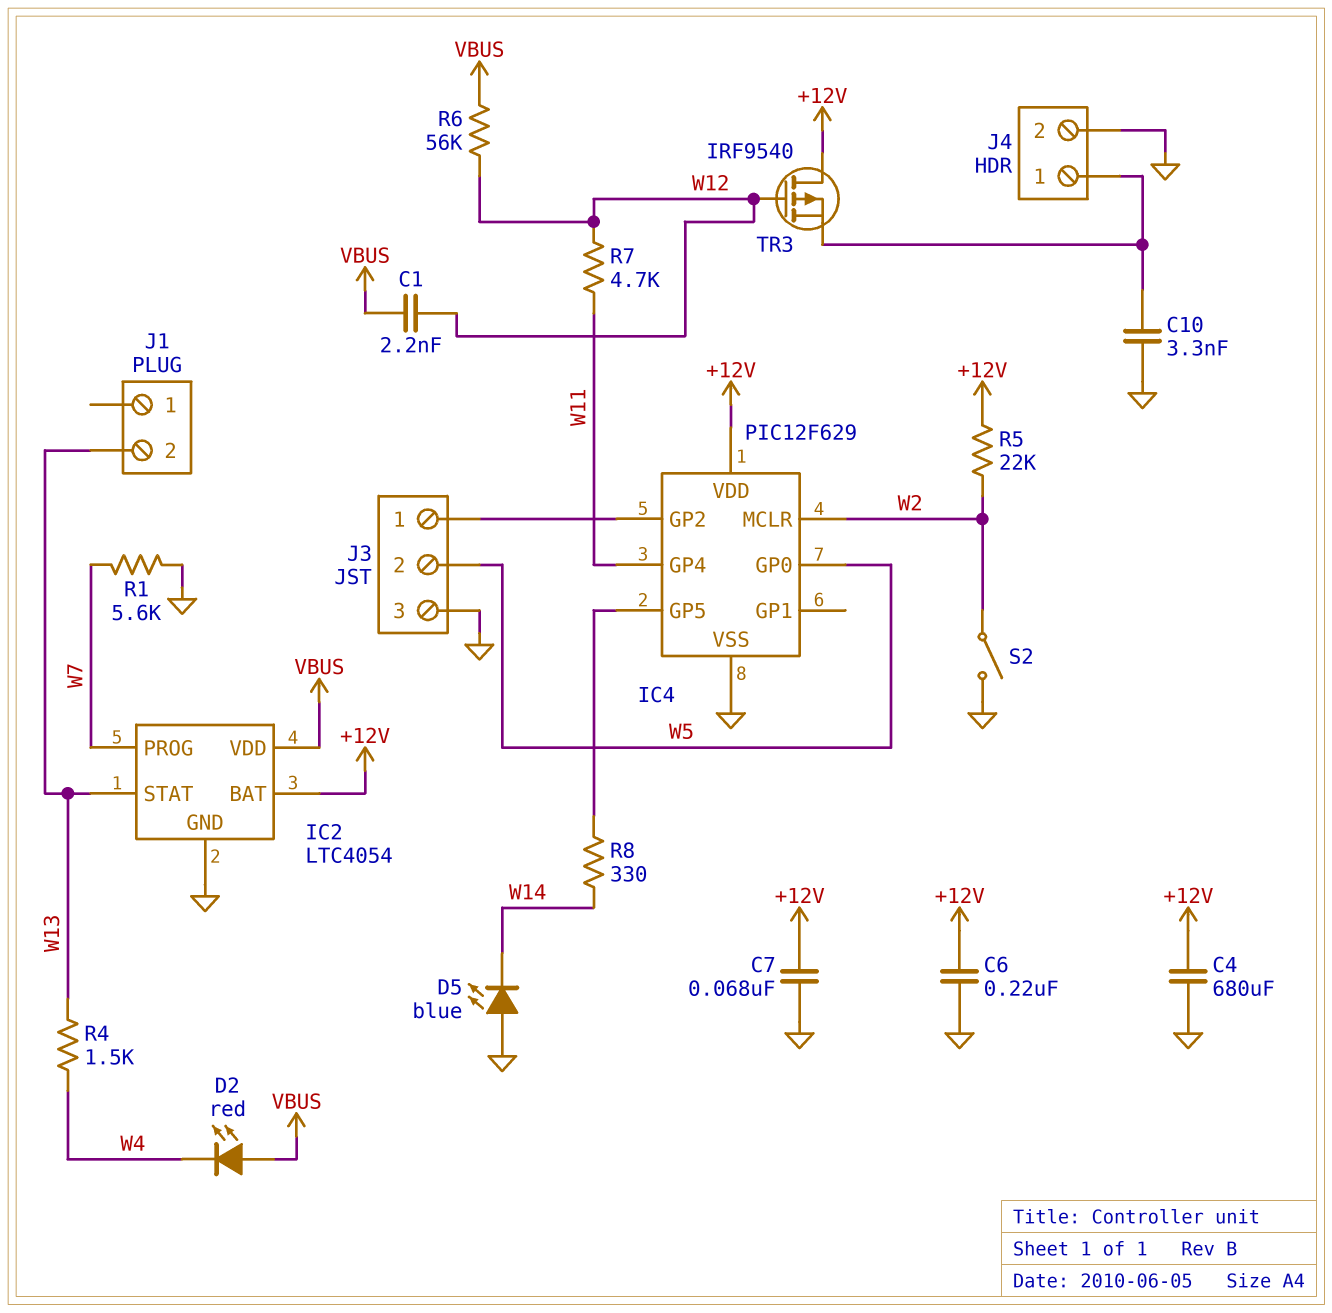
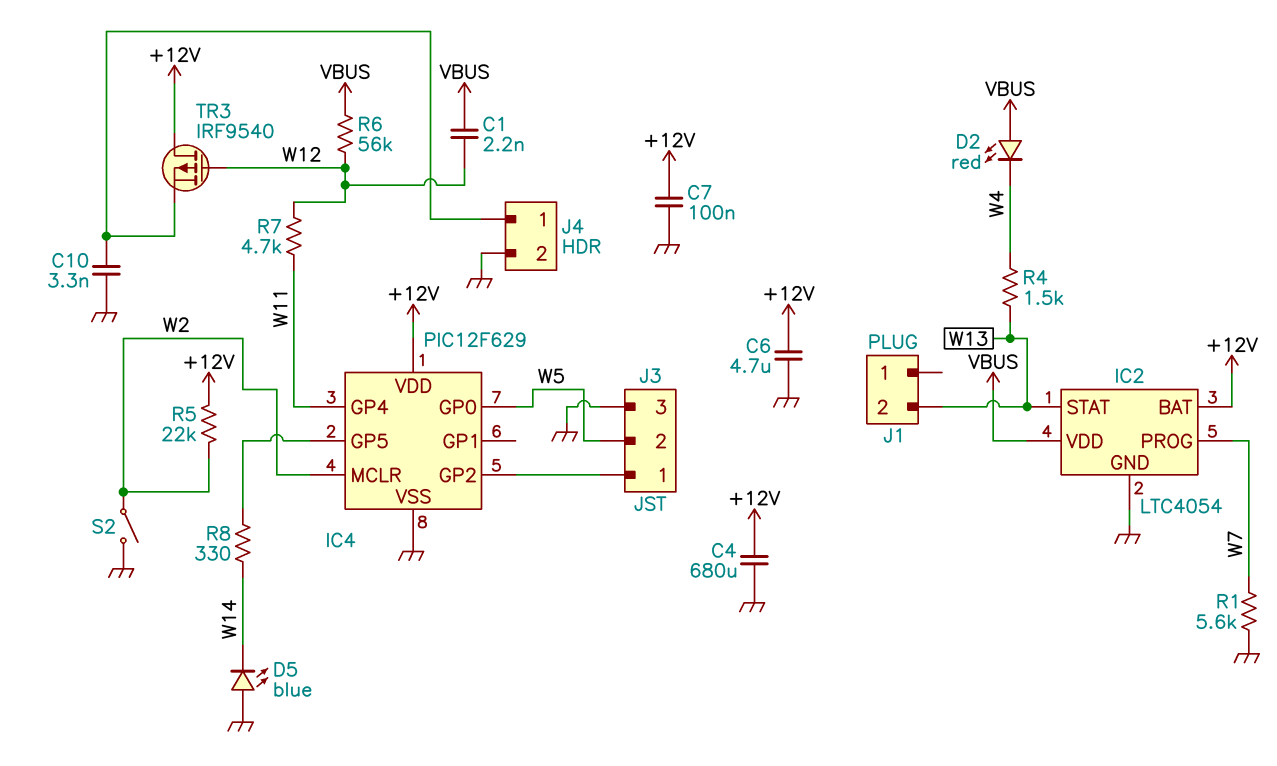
C6: 220nF (+12V, GND) -> 4.7uF (+12V, GND)
C7: 68nF (+12V, GND) -> 100nF (+12V, GND)

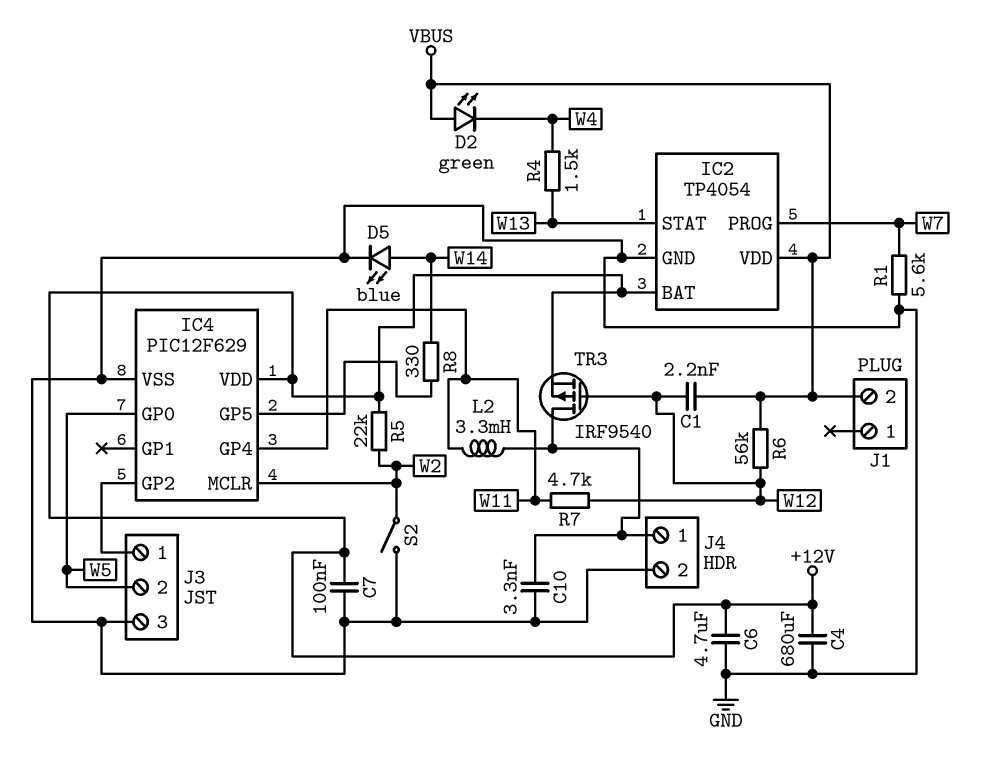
D2: LED red (A VBUS, K W4) -> LED green (A VBUS, K W4)
D5: LED blue (A GND, K W14) -> LED blue (A W14, K GND)
IC2: LTC4054 -> TP4054
J1 pin 2: W13 -> VBUS
L2: none -> 3.3mH (J4/1, W11)
TR3: PMOS IRF9540 (G W12, D +12V, S J4/1) -> PMOS IRF9540 (G W12, D J4/1, S +12V)

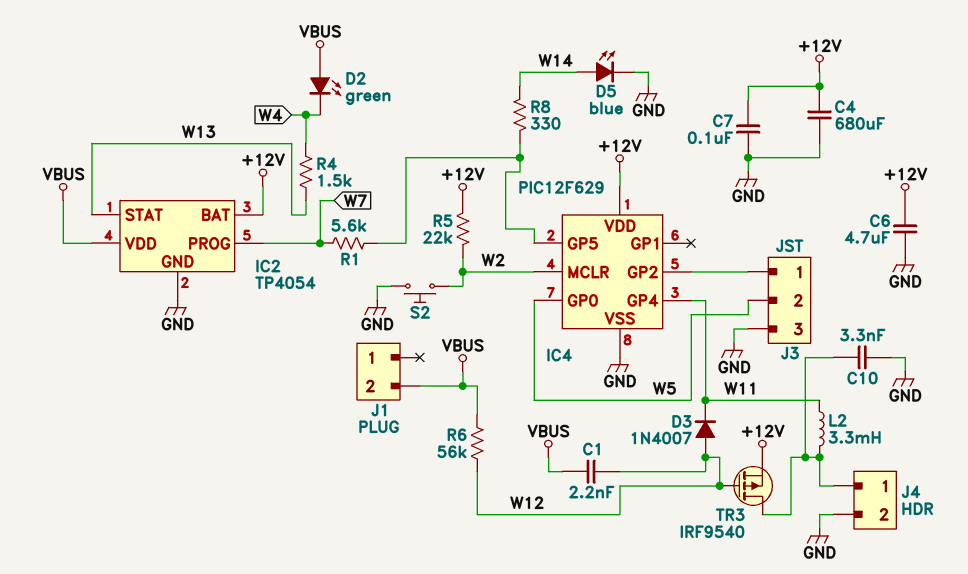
D3: none -> diode 1N4007 (A W12, K W11)
R1: 5.6k (GND, W7) -> 5.6k (IC4/GP5, W7)
R7: 4.7k (W11, W12) -> none
S2: switch (GND, W2) -> button (GND, W2)

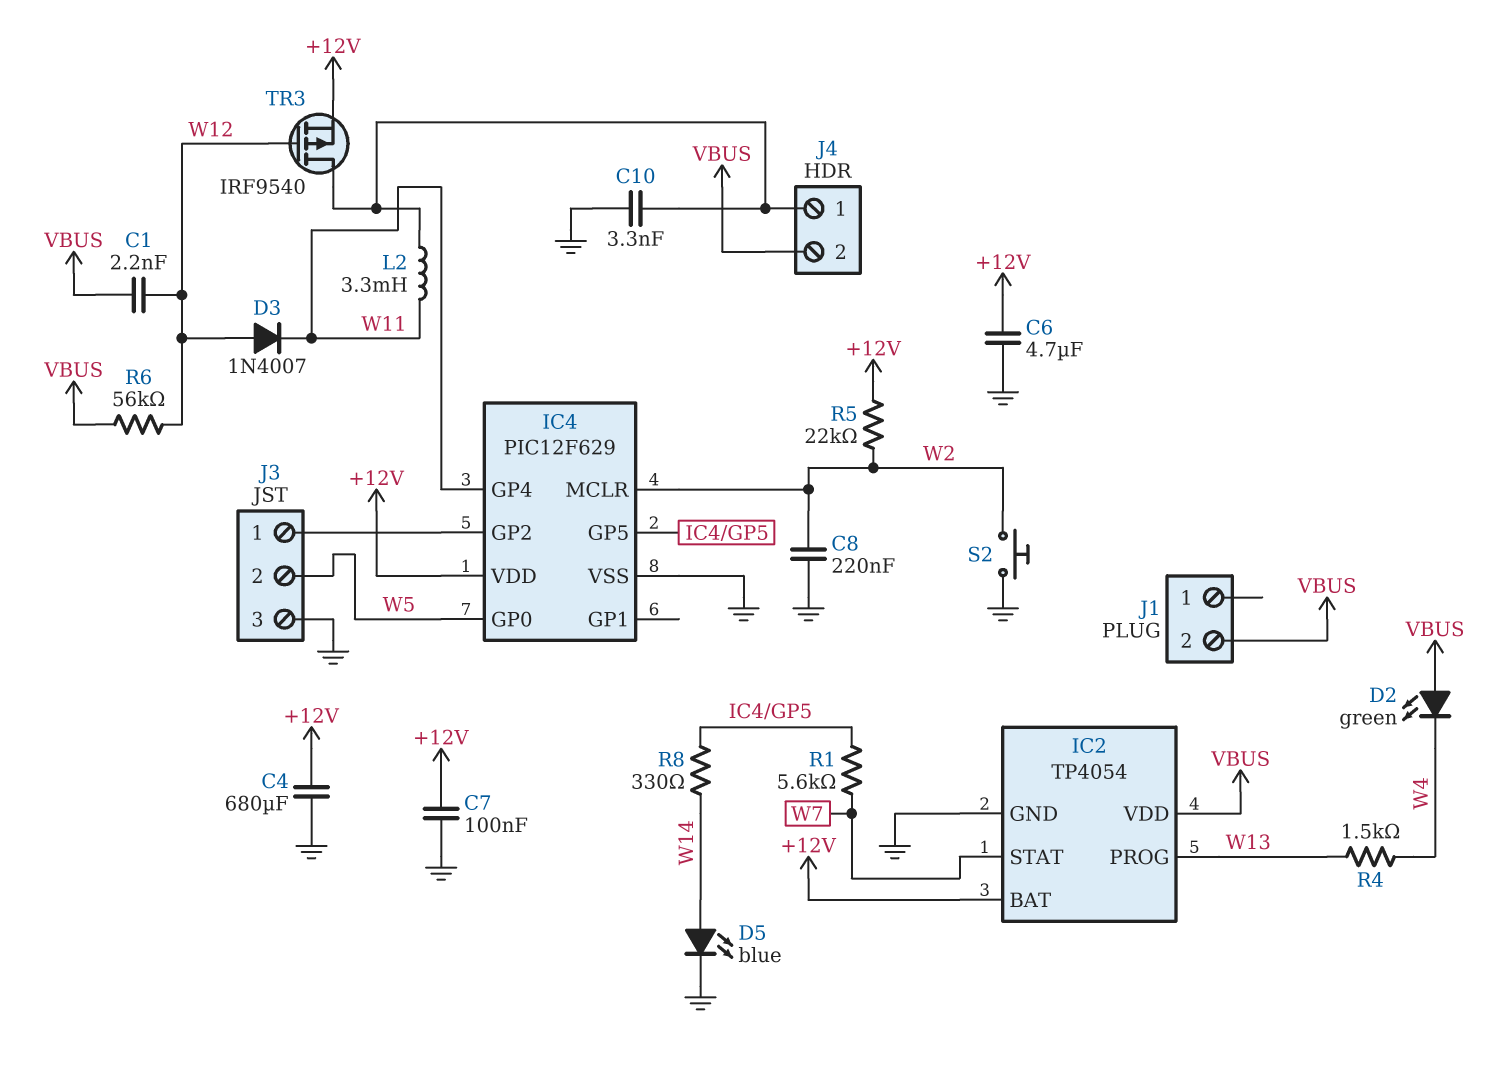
C8: none -> 220nF (GND, W2)
IC2 pin PROG: W7 -> W13
IC2 pin STAT: W13 -> W7
J4 pin 2: GND -> VBUS

